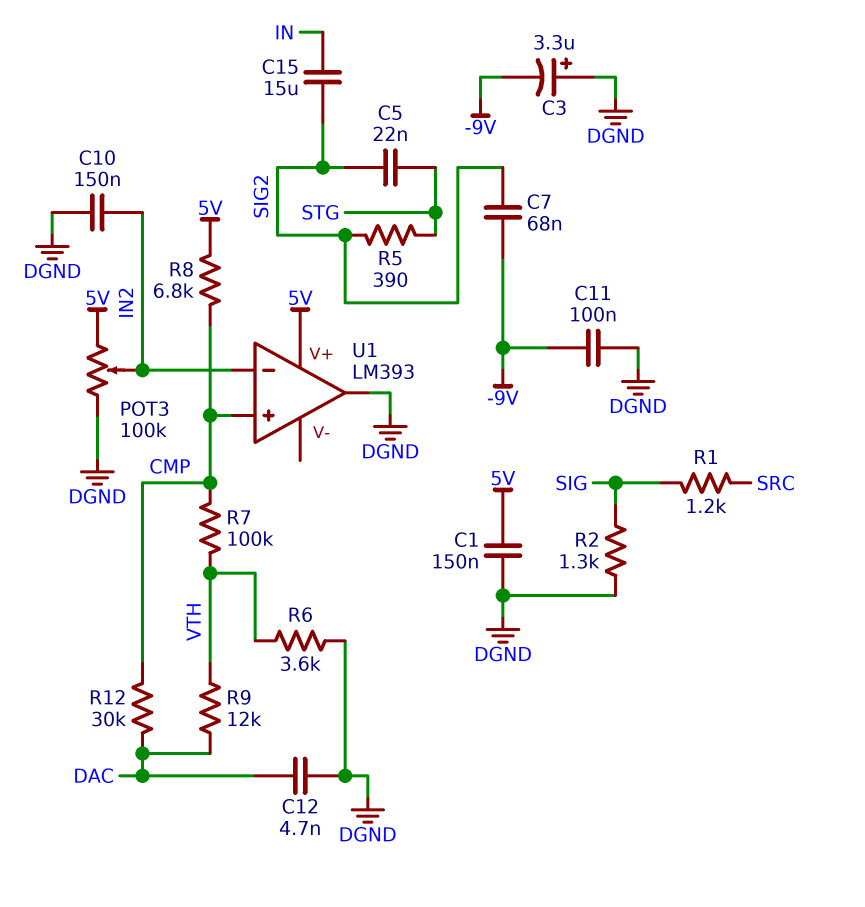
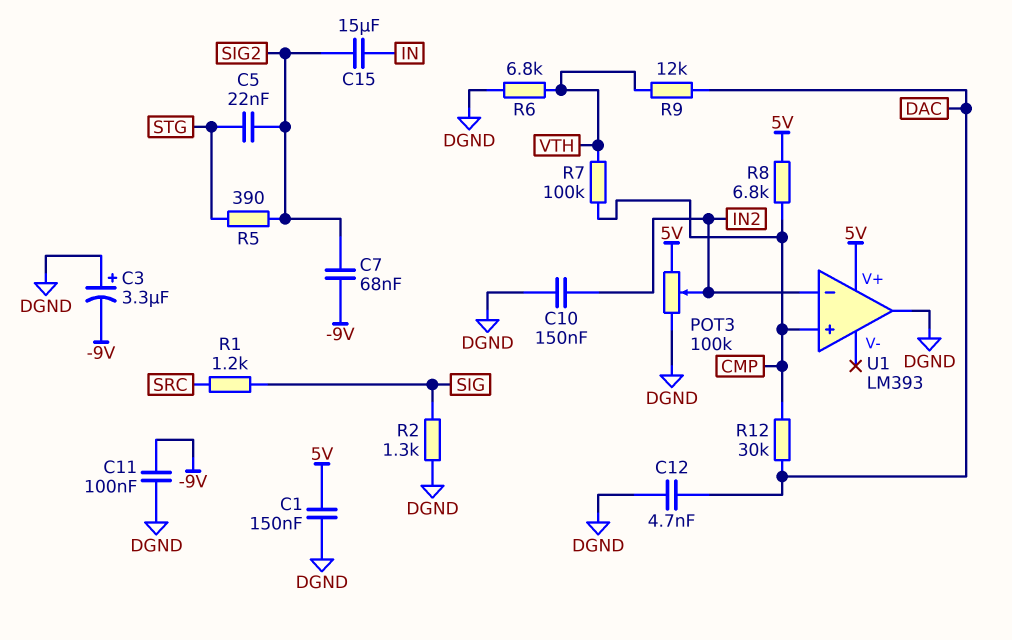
R6: 3.6k (DGND, VTH) -> 6.8k (DGND, VTH)

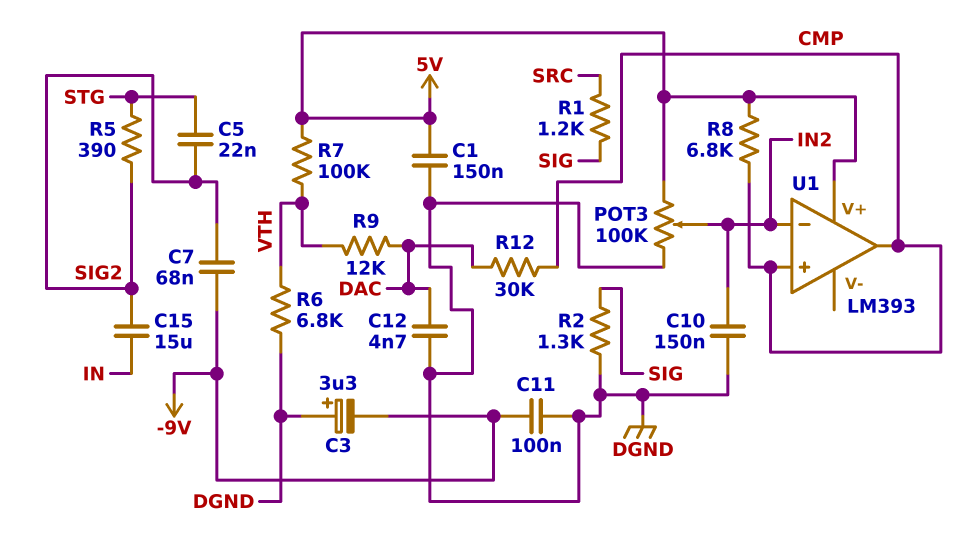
R7: 100k (CMP, VTH) -> 100k (5V, VTH)
U1 pin out: DGND -> CMP

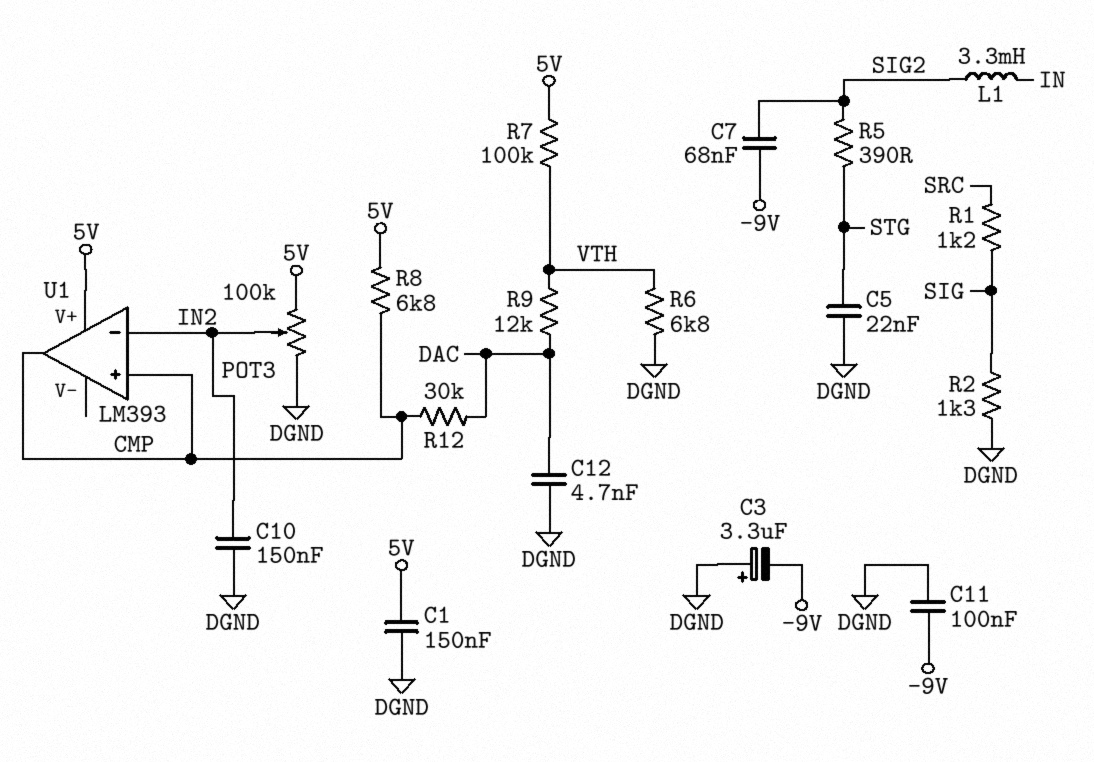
C5: 22nF (SIG2, STG) -> 22nF (DGND, STG)
C15: 15uF (IN, SIG2) -> none
L1: none -> 3.3mH (IN, SIG2)

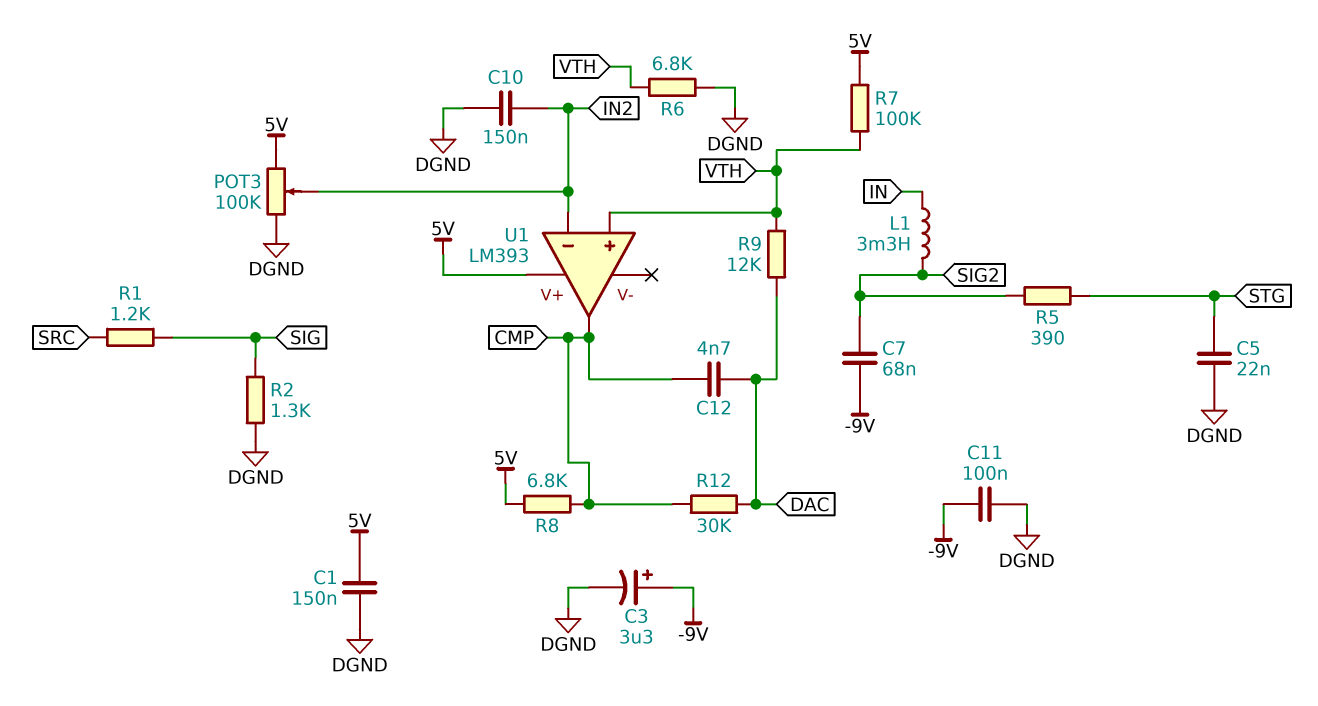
C3: 3.3uF (plus DGND, minus -9V) -> 3.3uF (plus -9V, minus DGND)
C12: 4.7nF (DAC, DGND) -> 4.7nF (CMP, DAC)
U1 pin in+: CMP -> VTH

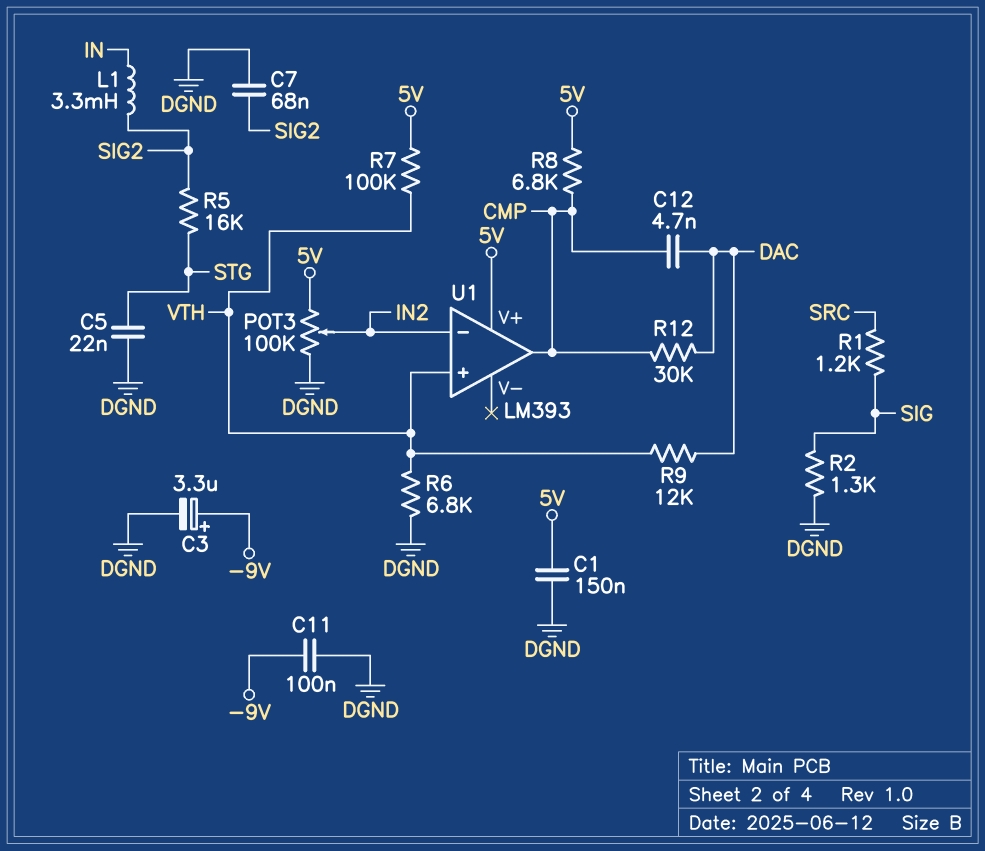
C7: 68nF (-9V, SIG2) -> 68nF (DGND, SIG2)
C10: 150nF (DGND, IN2) -> none
R5: 390 (SIG2, STG) -> 16k (SIG2, STG)

